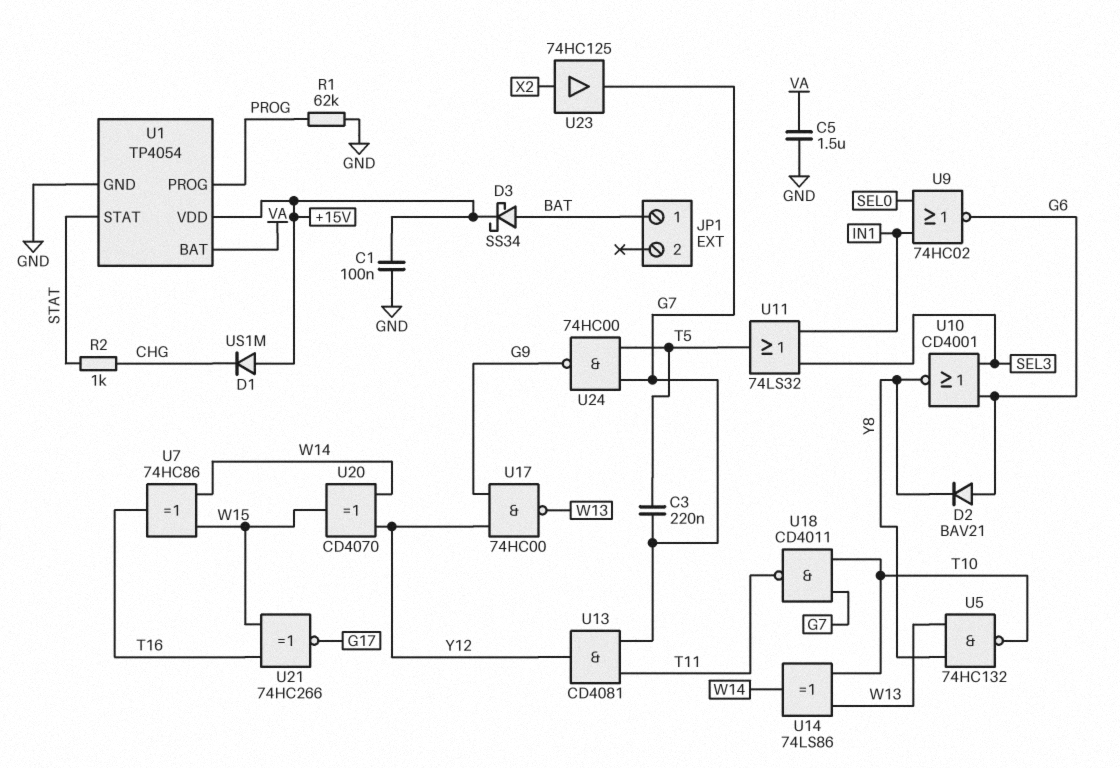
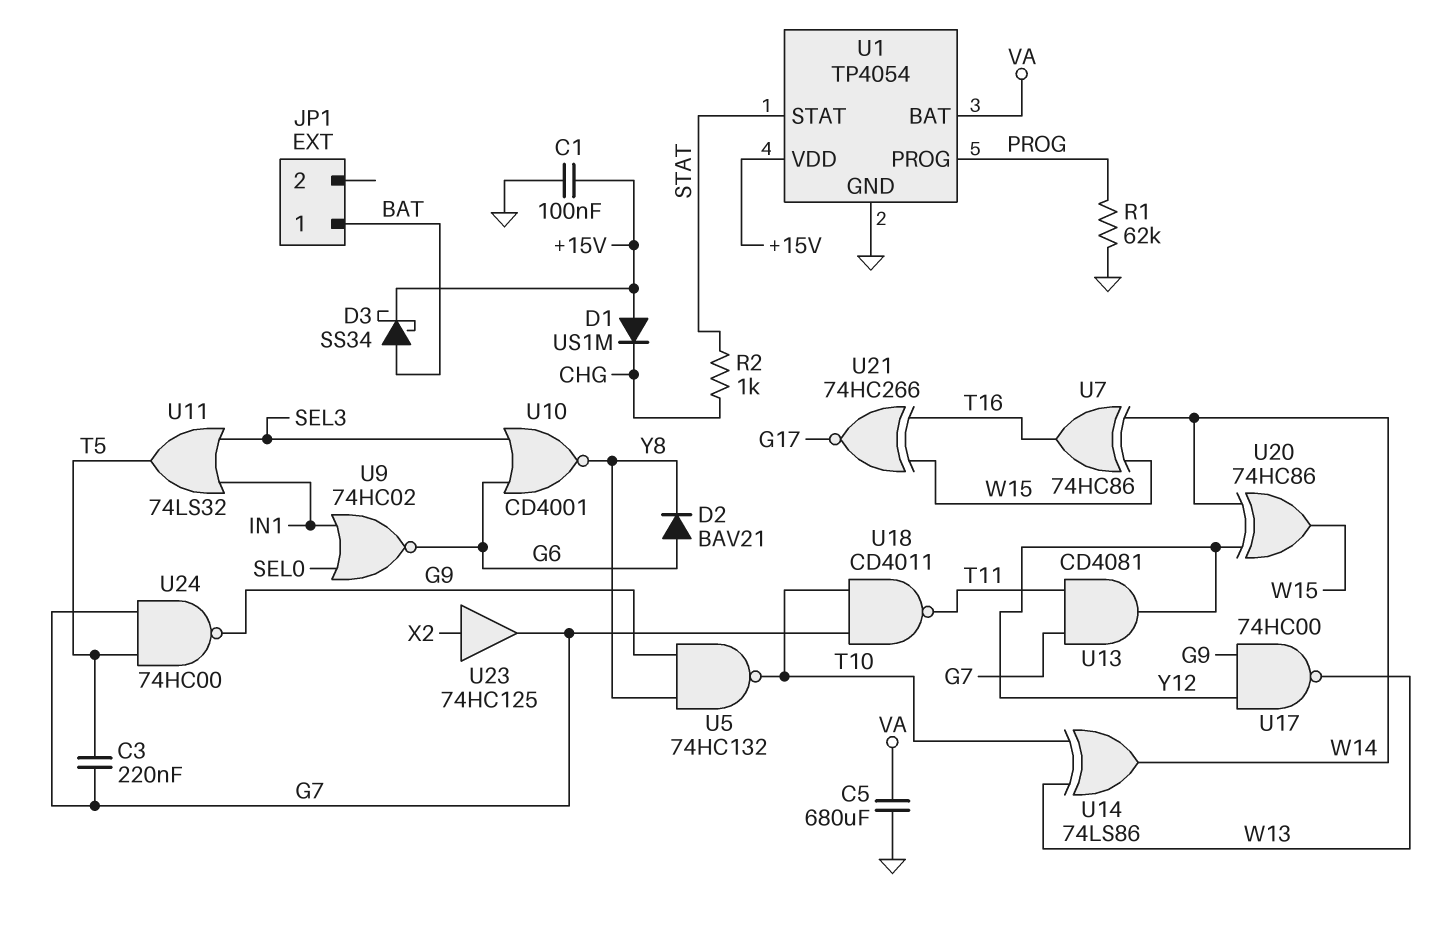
C5: 1.5uF (GND, VA) -> 680uF (GND, VA)
U5: NAND 74HC132 (in W13, in Y8, out T10) -> NAND 74HC132 (in G9, in Y8, out T10)
U20: XOR CD4070 (in W14, in Y12, out W15) -> XOR 74HC86 (in W14, in Y12, out W15)

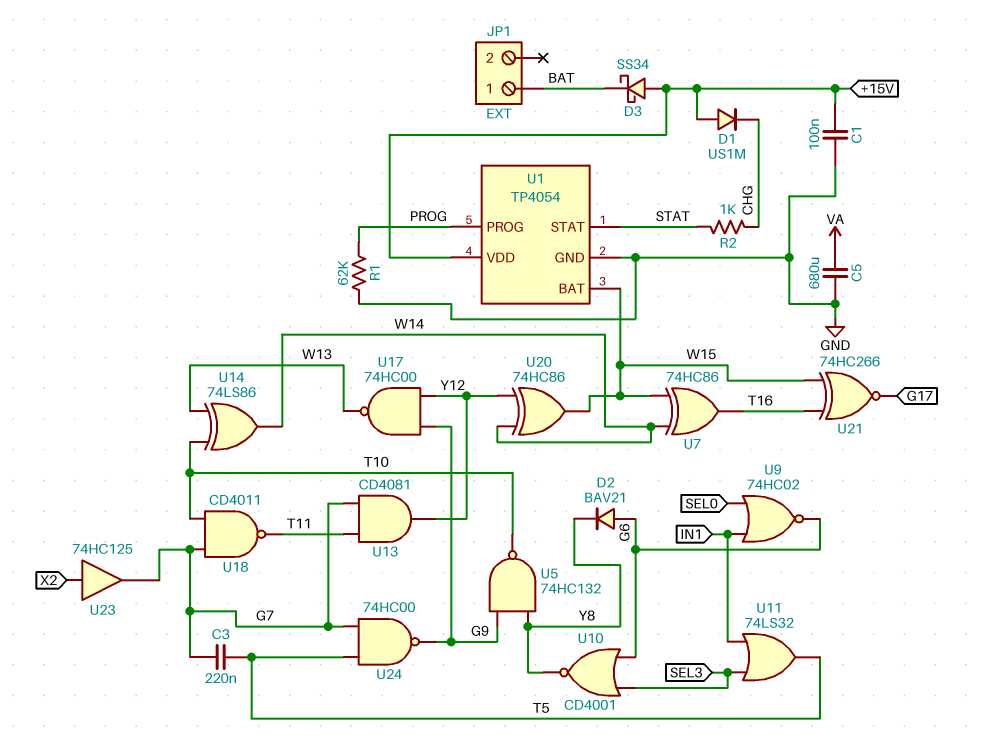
D3: schottky SS34 (A BAT, K +15V) -> schottky SS34 (A +15V, K BAT)
U1 pin BAT: VA -> W15

